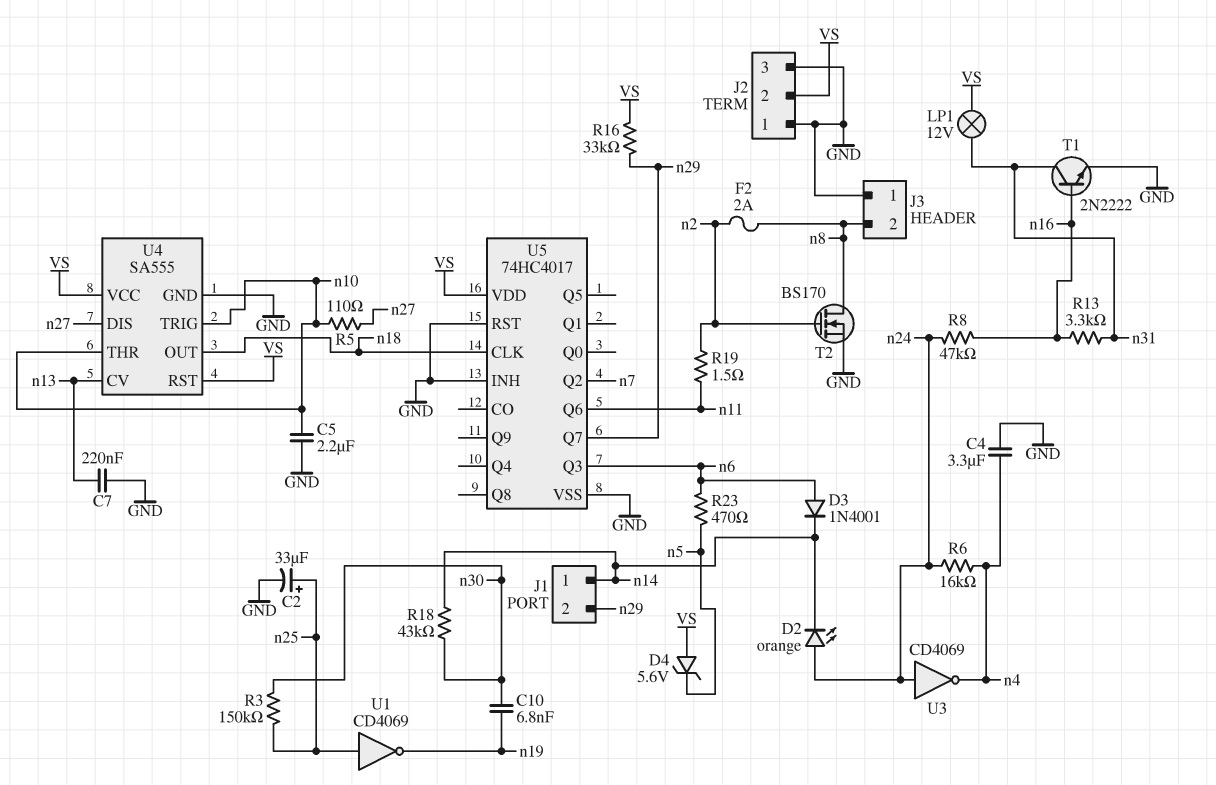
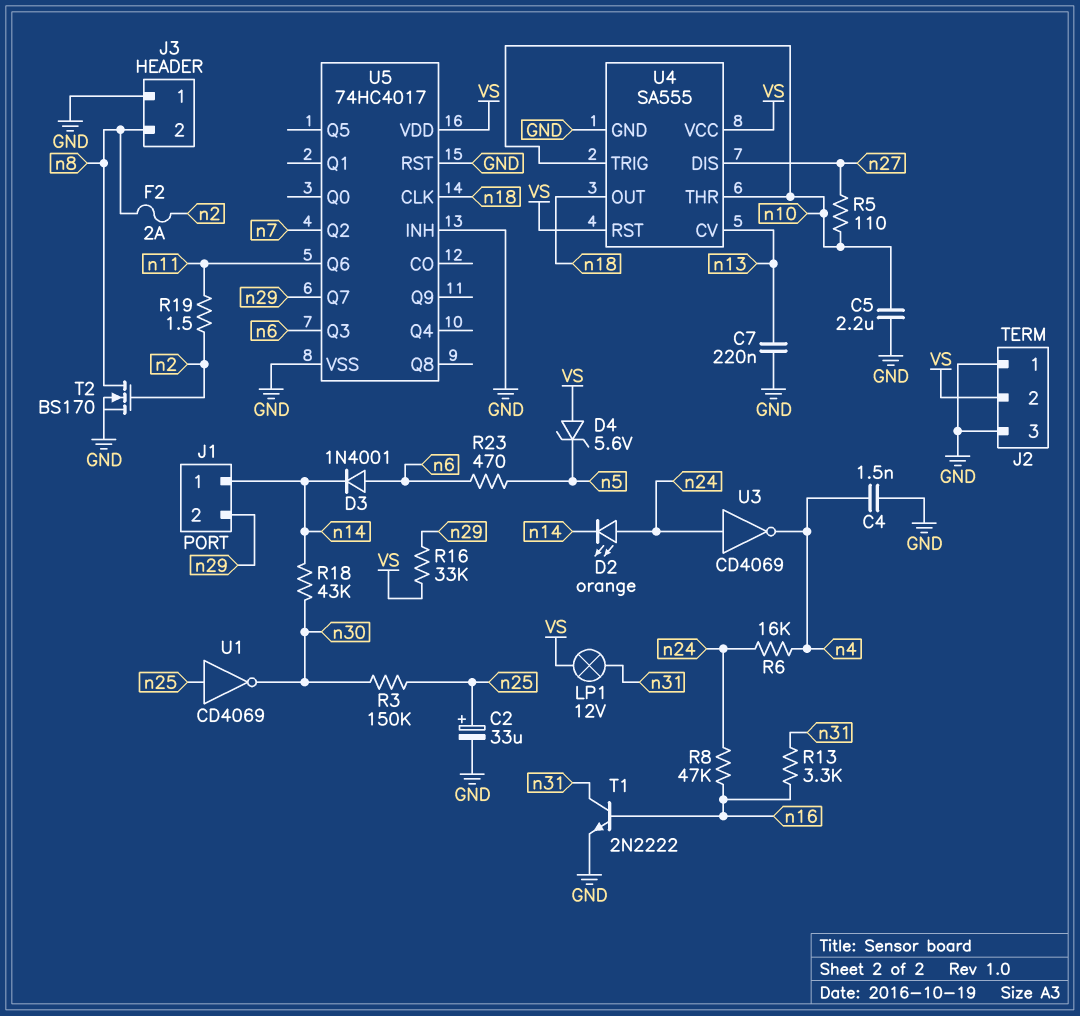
C4: 3.3uF (GND, n4) -> 1.5nF (GND, n4)
C10: 6.8nF (n19, n30) -> none
U1: NOT CD4069 (in n25, out n19) -> NOT CD4069 (in n25, out n30)

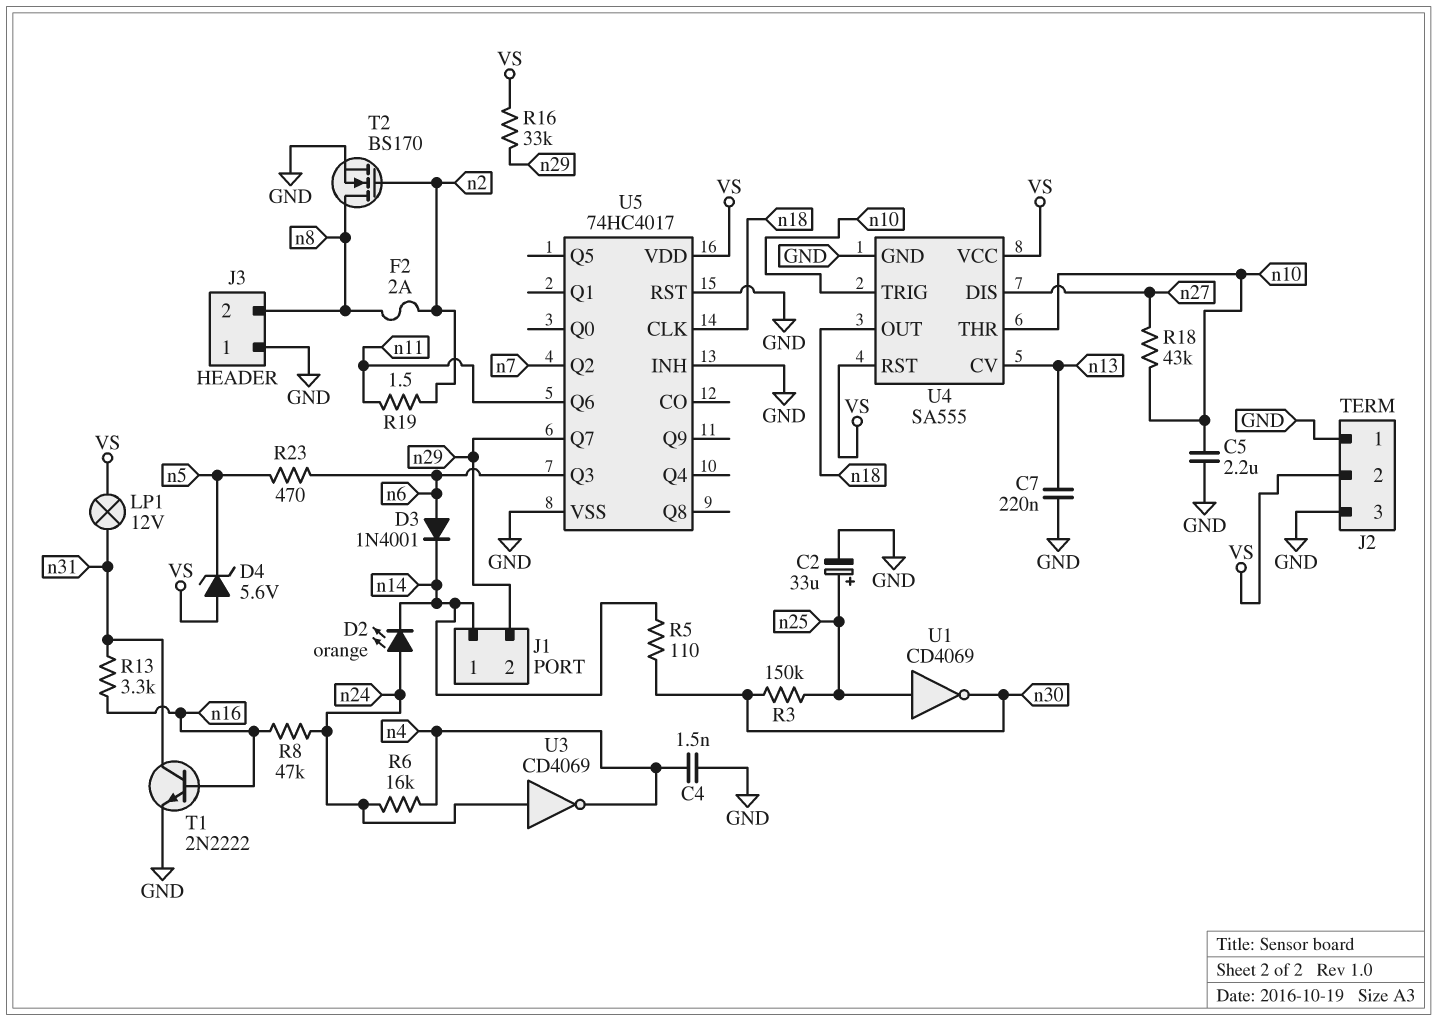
R5: 110 (n10, n27) -> 110 (n14, n30)
R18: 43k (n14, n30) -> 43k (n10, n27)

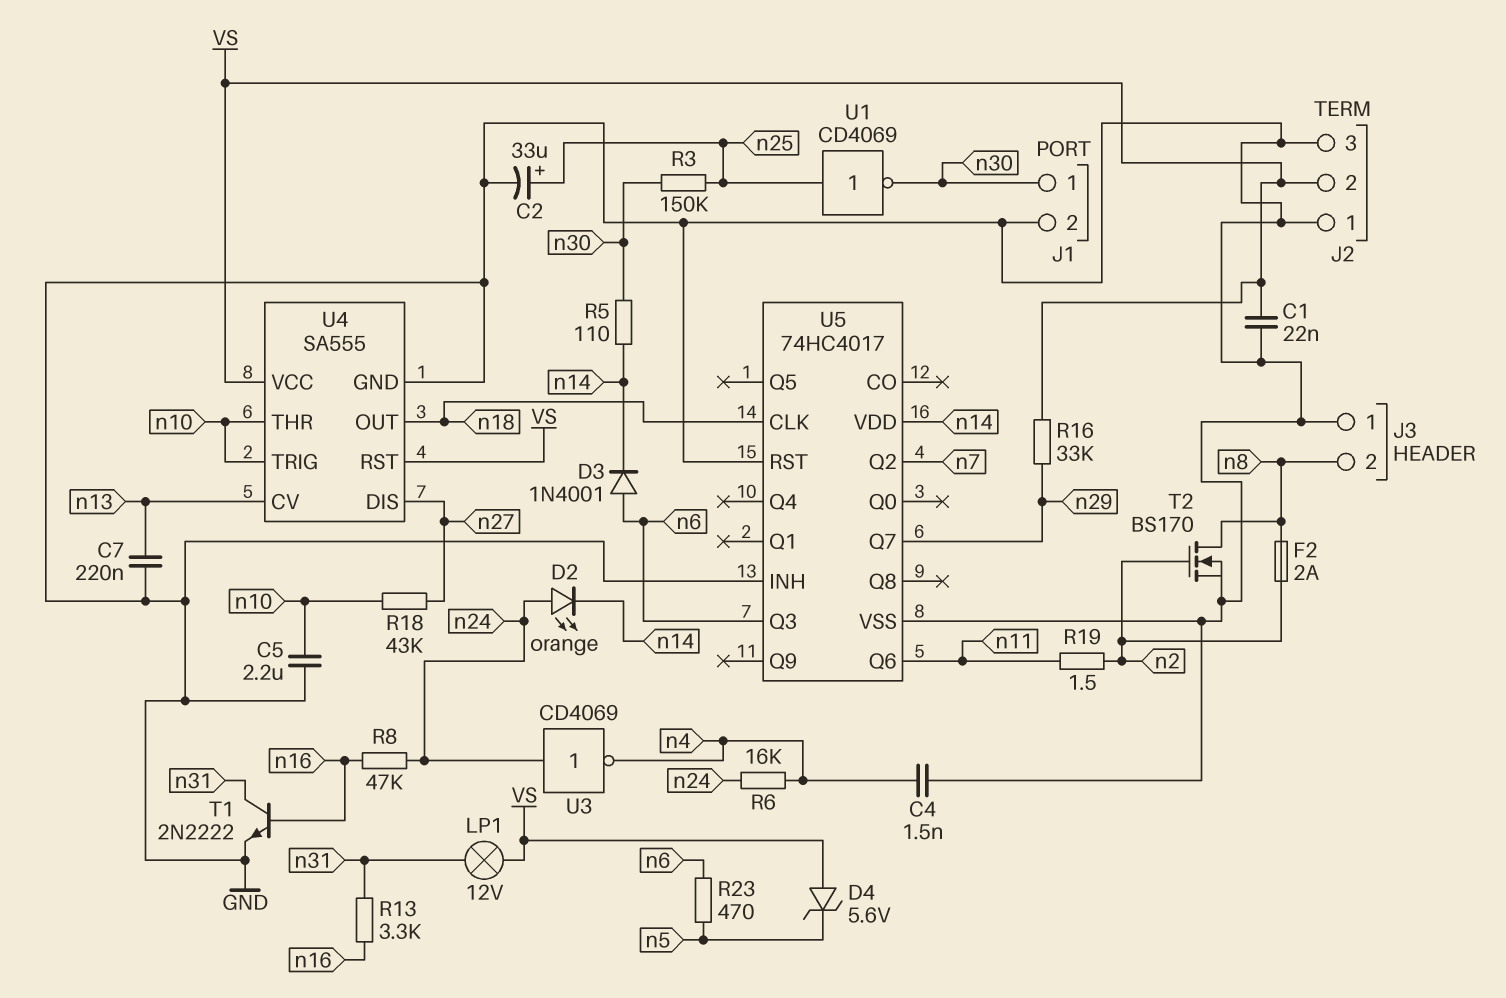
C1: none -> 22nF (GND, VS)
J1 pin 1: n14 -> n30
J1 pin 2: n29 -> GND
U5 pin VDD: VS -> n14

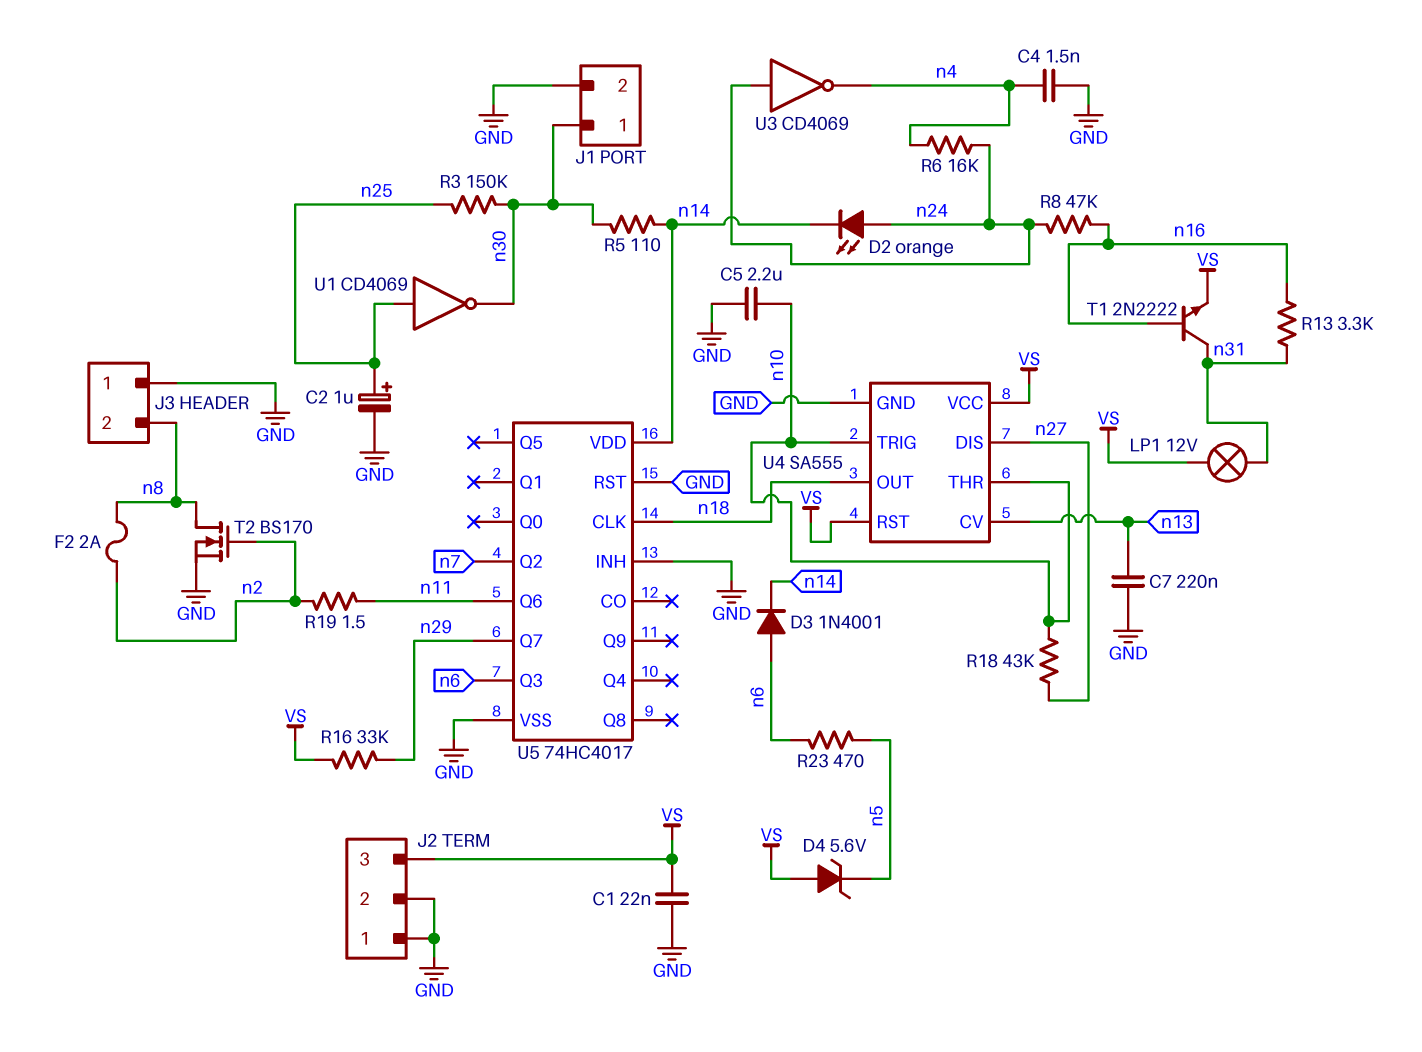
C2: 33uF (plus n25, minus GND) -> 1uF (plus n25, minus GND)
J2 pin 2: VS -> GND
J2 pin 3: GND -> VS
T1: NPN 2N2222 (B n16, C n31, E GND) -> NPN 2N2222 (B n16, C n31, E VS)

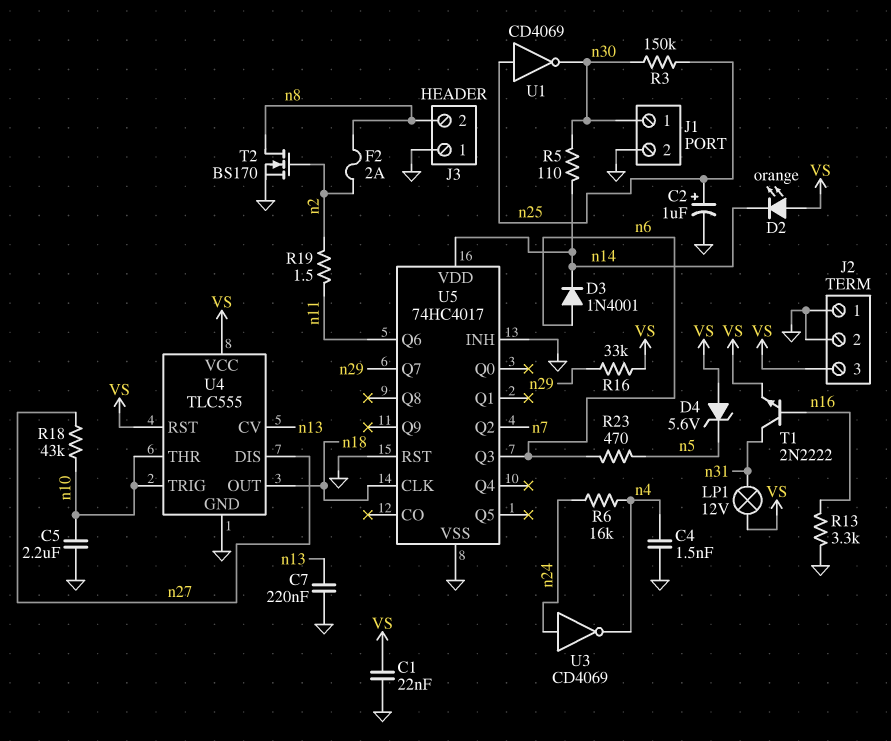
D2: LED orange (A n24, K n14) -> LED orange (A VS, K n14)
R8: 47k (n16, n24) -> none
R13: 3.3k (n16, n31) -> 3.3k (GND, n16)
U4: SA555 -> TLC555

